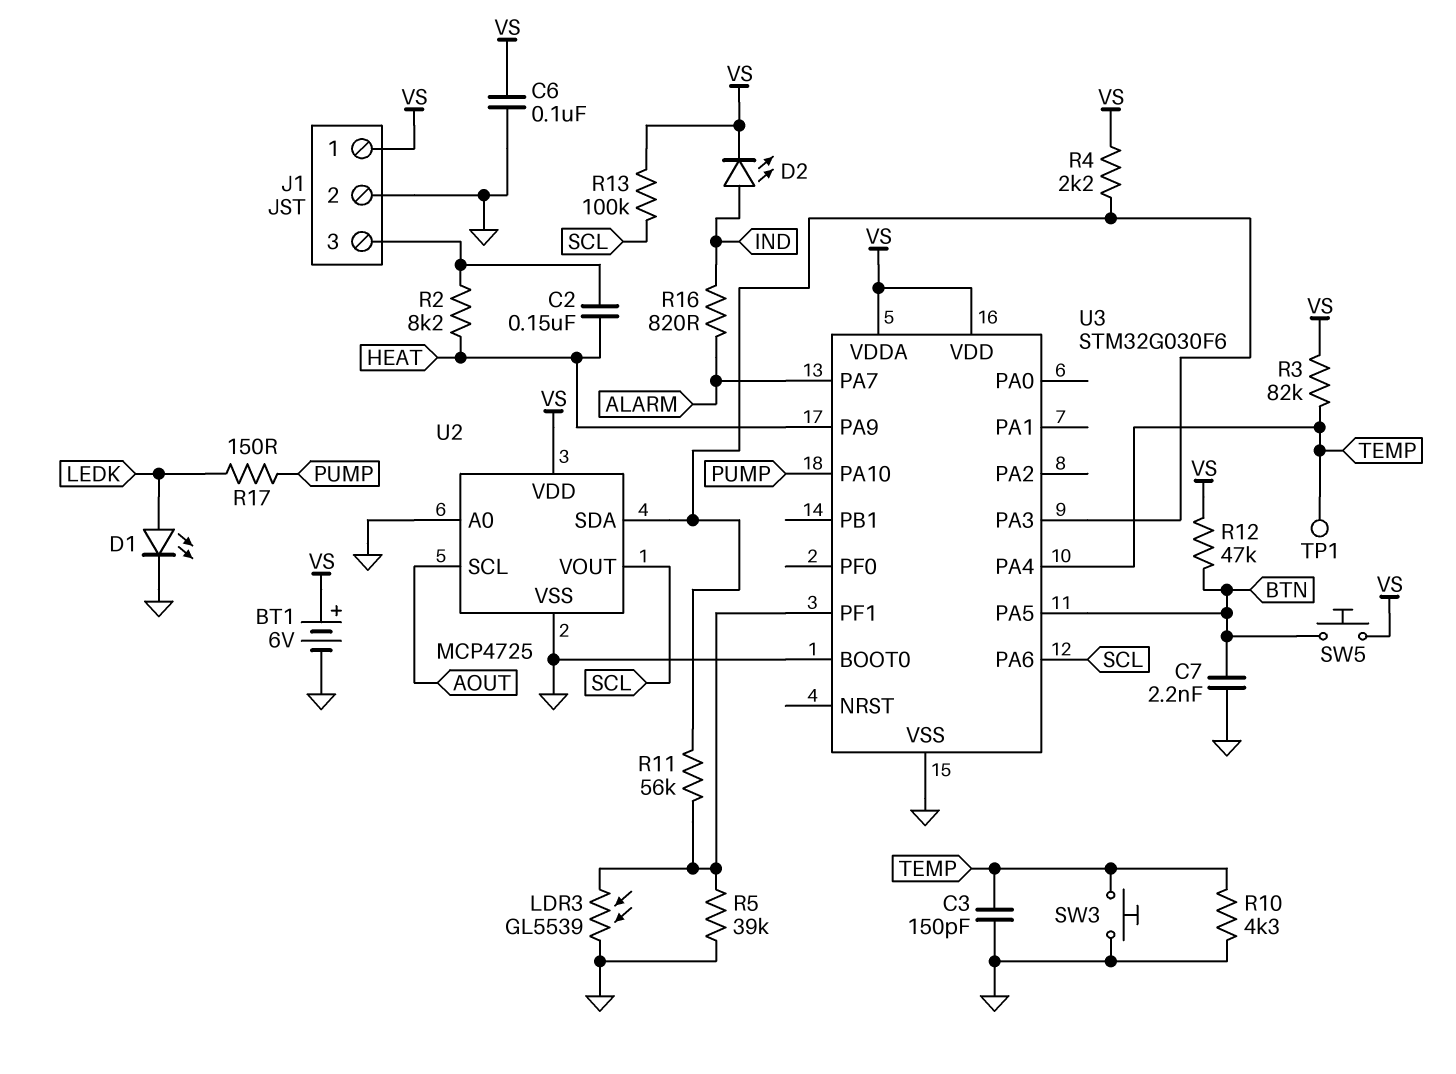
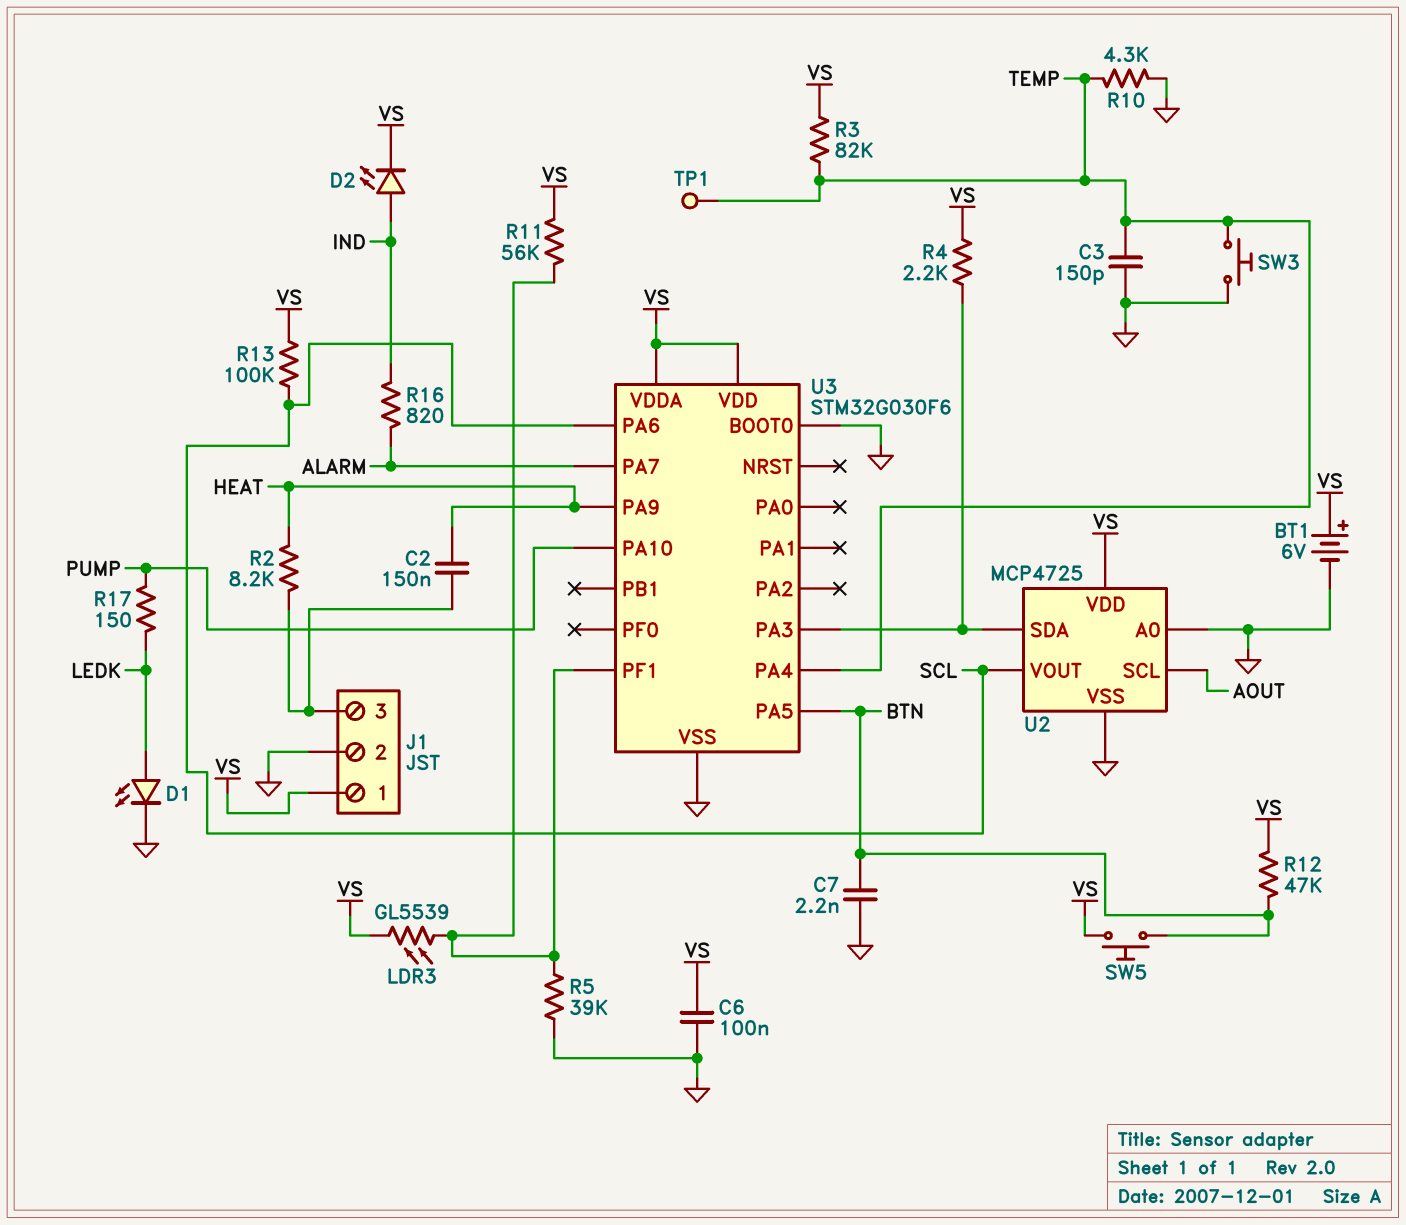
LDR3: GL5539 (GND, U3/PF1) -> GL5539 (U3/PF1, VS)
R11: 56k (U2/SDA, U3/PF1) -> 56k (U3/PF1, VS)

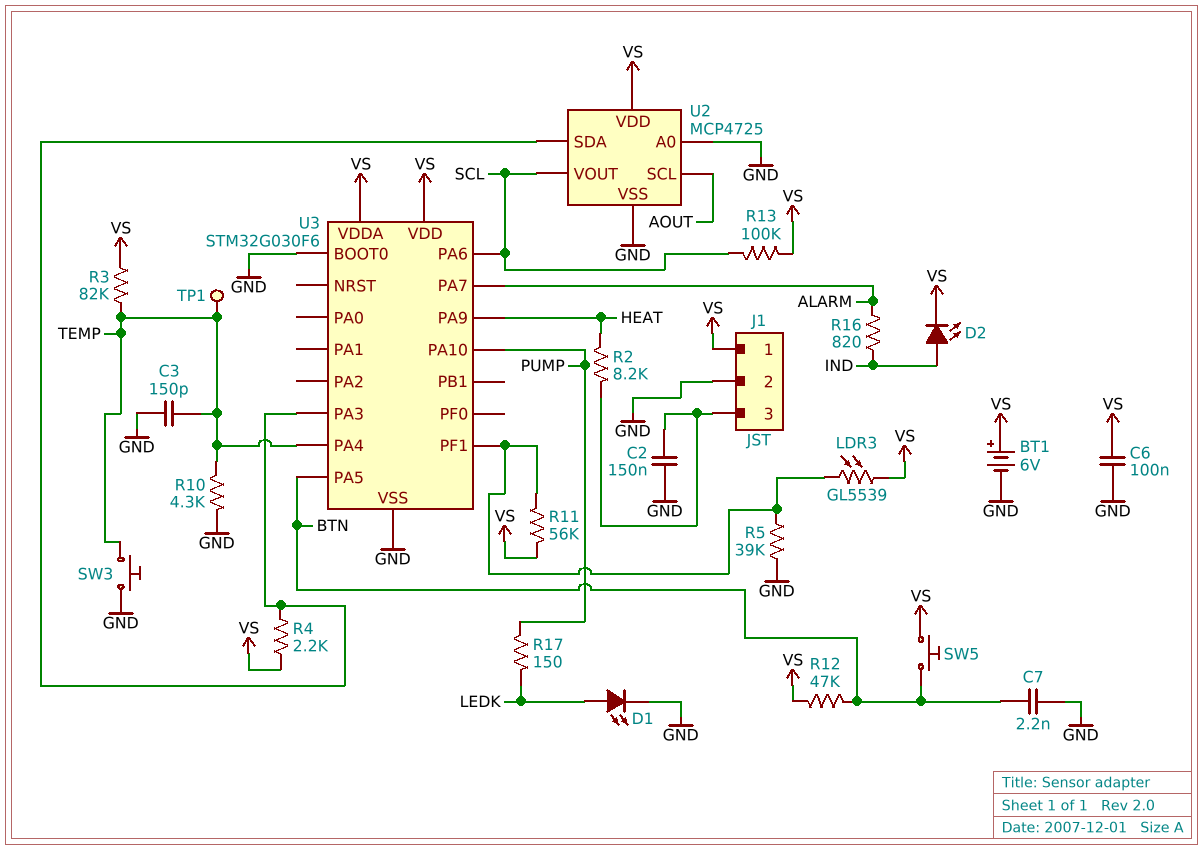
C2: 150nF (HEAT, J1/3) -> 150nF (GND, J1/3)

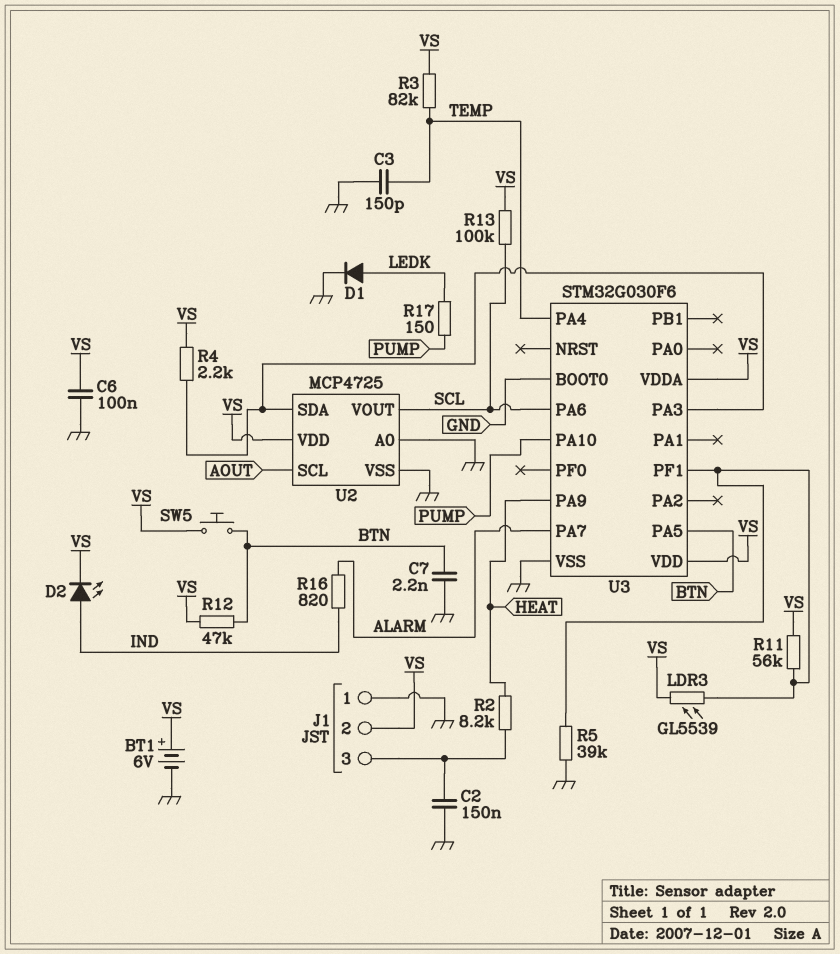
D1: LED (A LEDK, K GND) -> diode (A LEDK, K GND)
J1 pin 1: VS -> GND
J1 pin 2: GND -> VS
R10: 4.3k (GND, TEMP) -> none
SW3: button (GND, TEMP) -> none
TP1: test point (TEMP) -> none

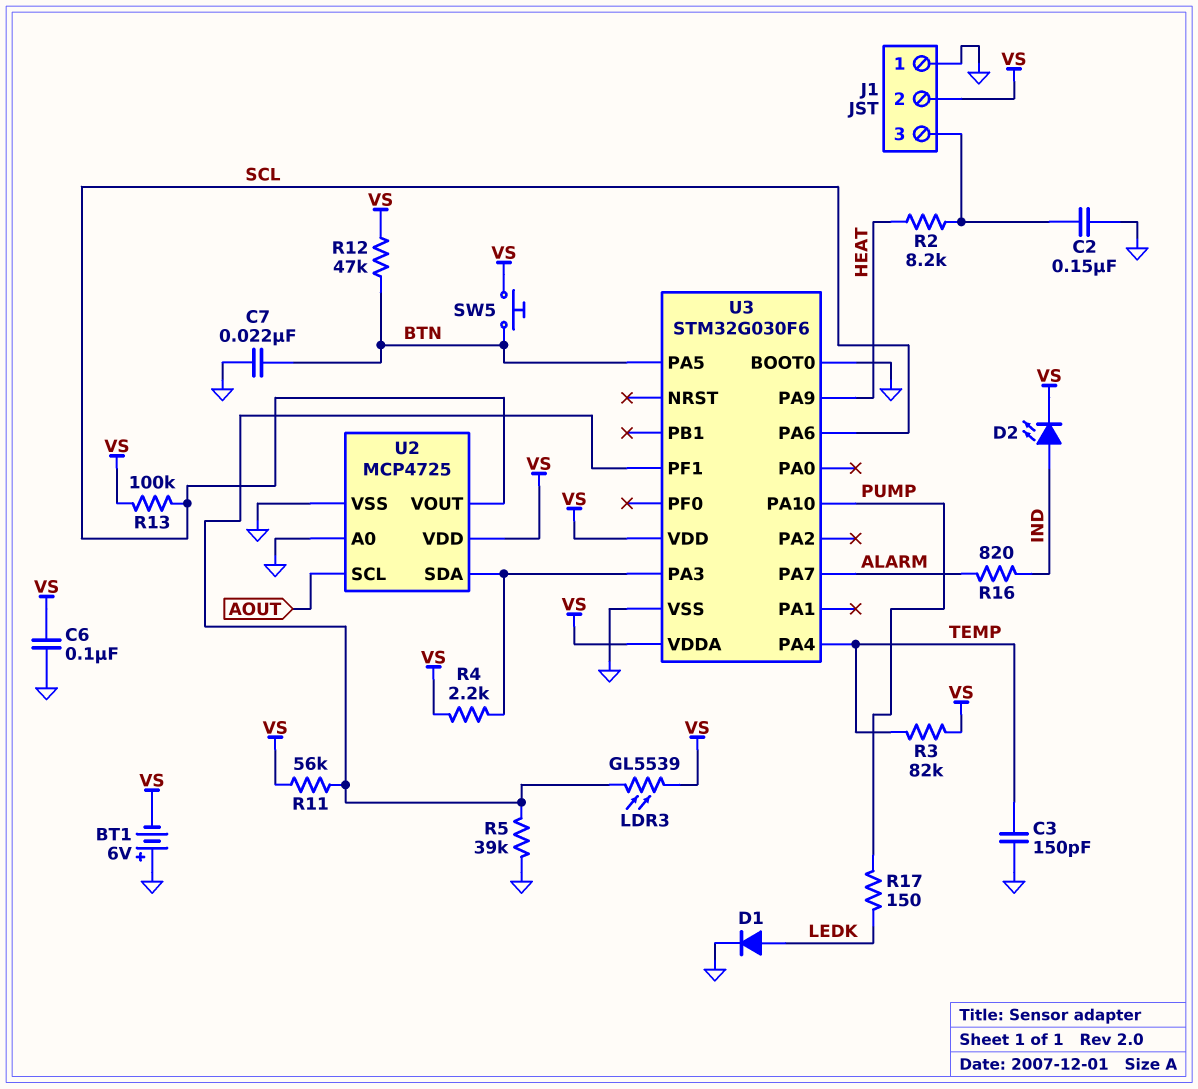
BT1: 6V (plus VS, minus GND) -> 6V (plus GND, minus VS)
C7: 2.2nF (BTN, GND) -> 22nF (BTN, GND)

